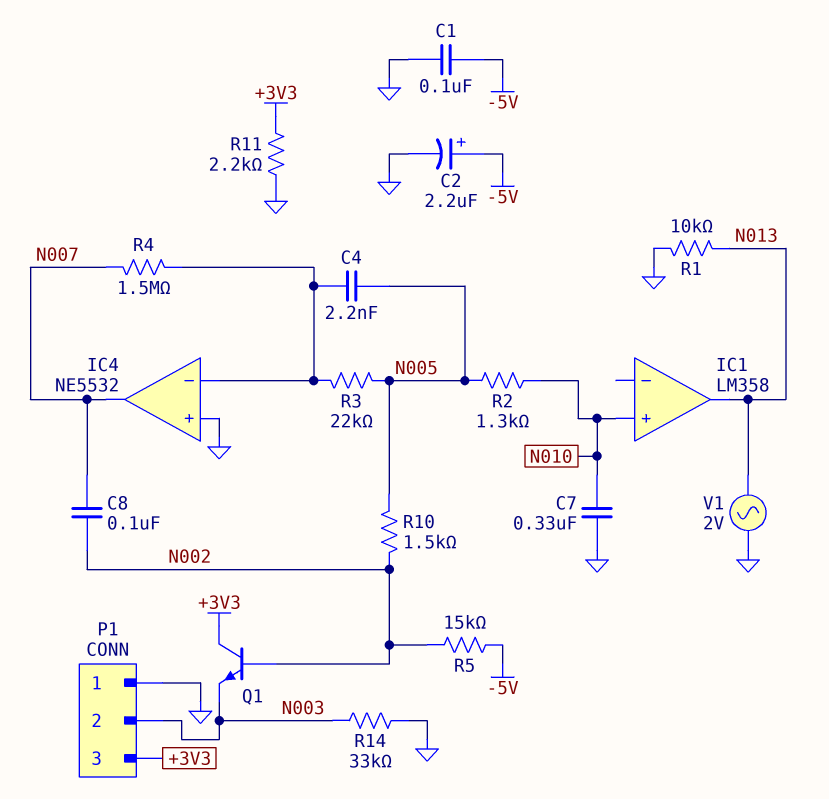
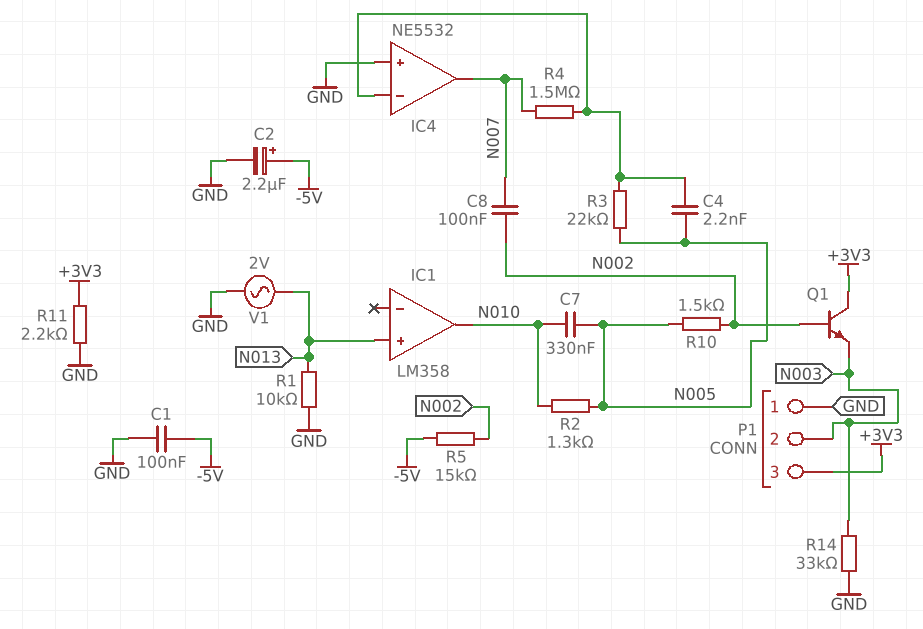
C7: 330nF (GND, N010) -> 330nF (N005, N010)
IC1 pin in+: N010 -> N013
IC1 pin out: N013 -> N010

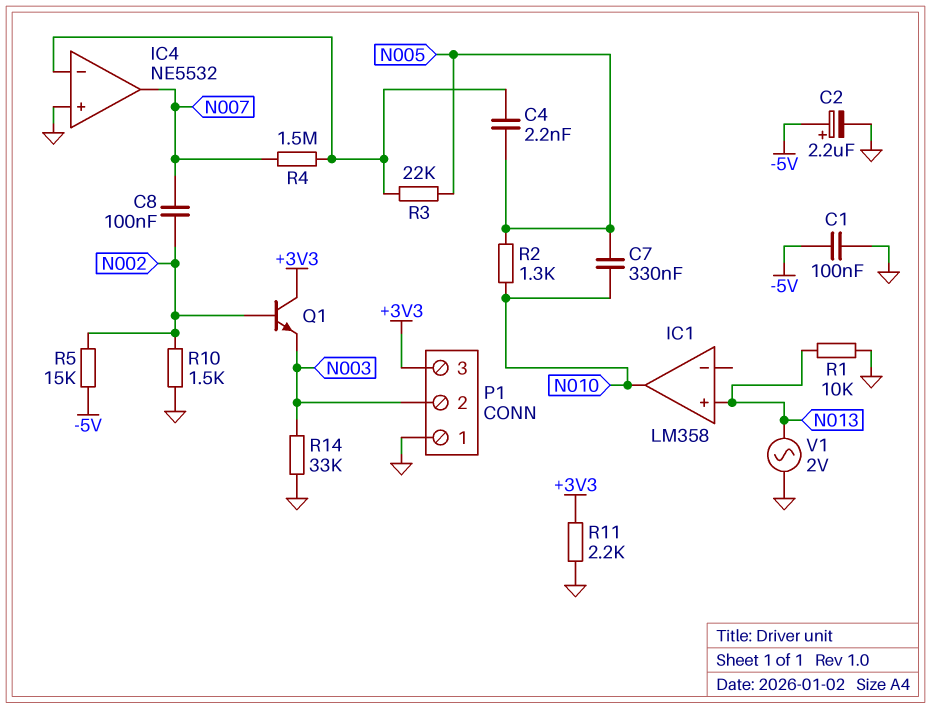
R10: 1.5k (N002, N005) -> 1.5k (GND, N002)

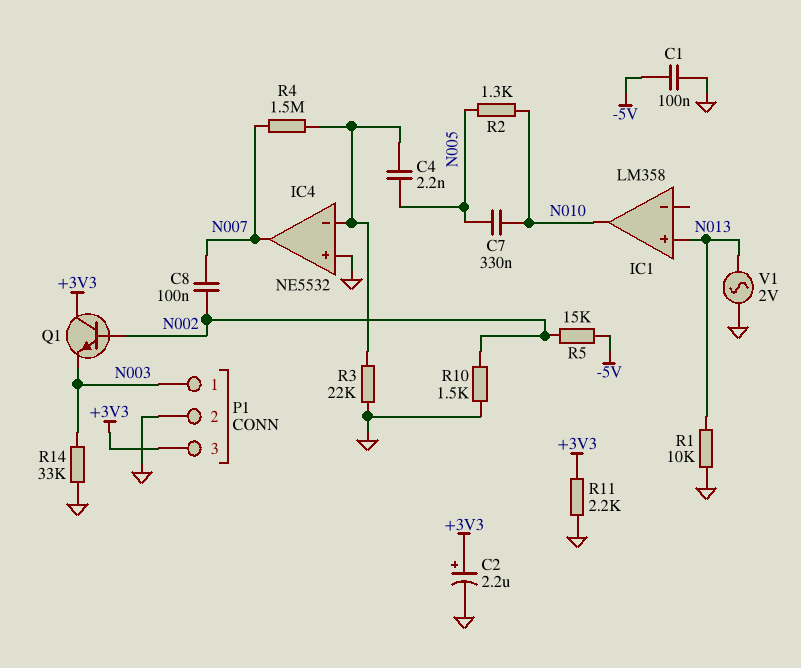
C2: 2.2uF (plus -5V, minus GND) -> 2.2uF (plus +3V3, minus GND)
P1 pin 1: GND -> N003
P1 pin 2: N003 -> GND
R3: 22k (IC4/in-, N005) -> 22k (GND, IC4/in-)

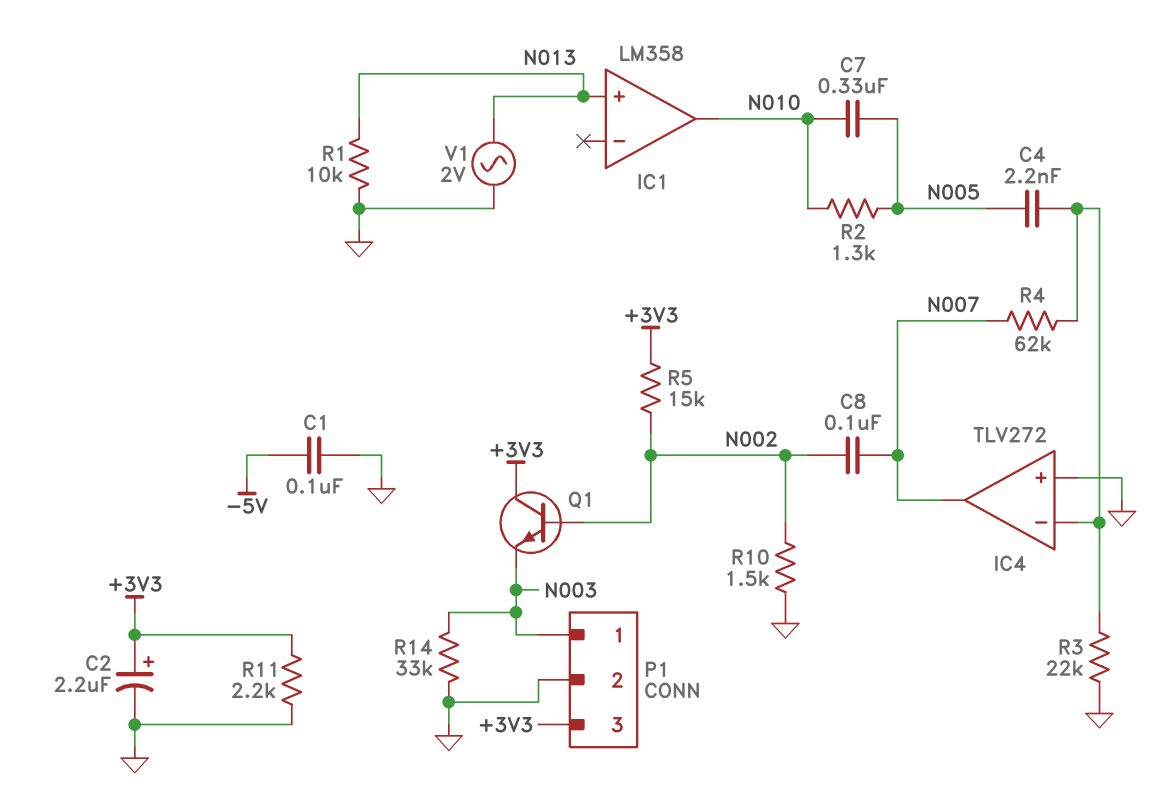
IC4: NE5532 -> TLV272
R4: 1.5M (IC4/in-, N007) -> 62k (IC4/in-, N007)
R5: 15k (-5V, N002) -> 15k (+3V3, N002)

